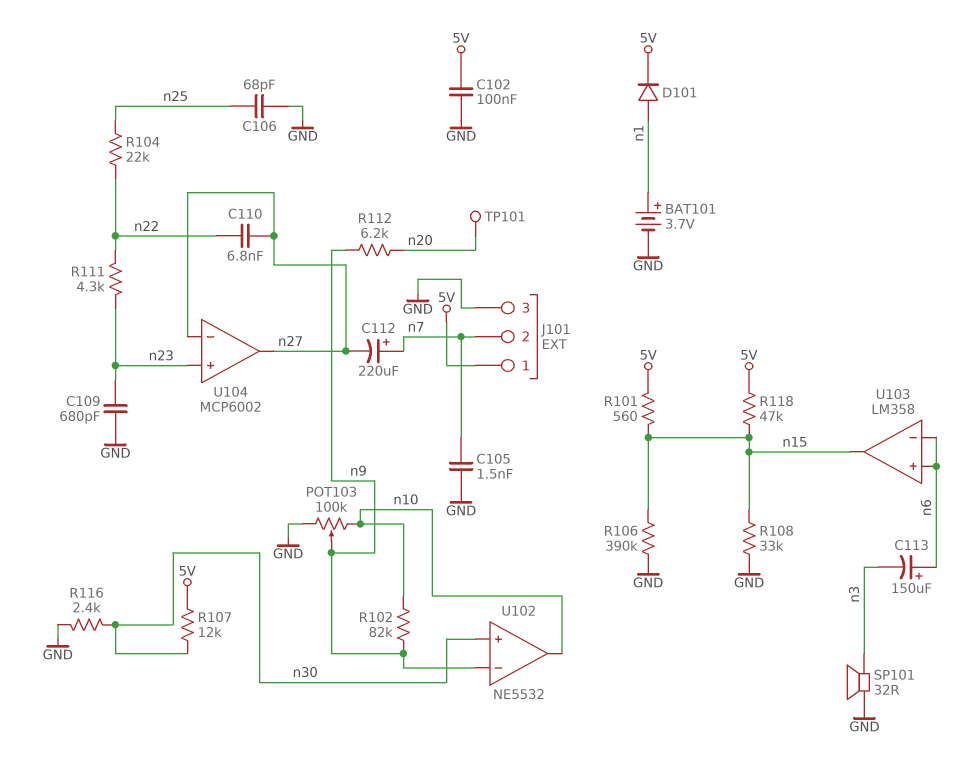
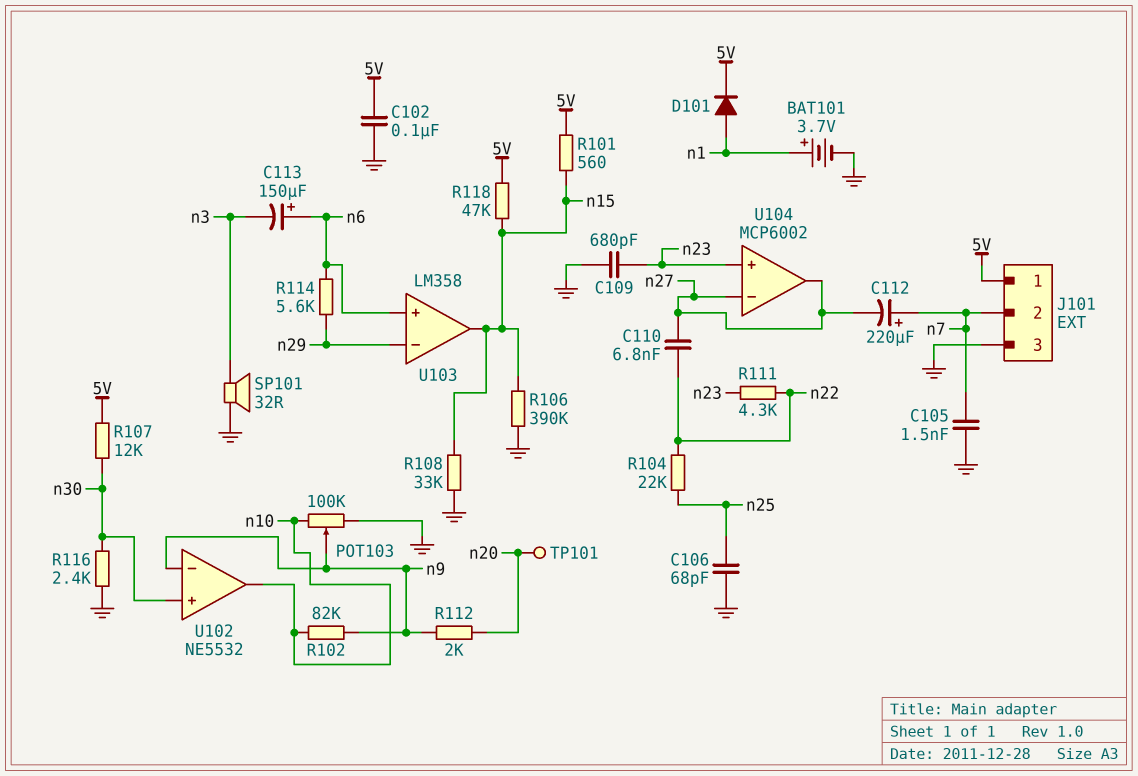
R112: 6.2k (n9, n20) -> 2k (n9, n20)
R114: none -> 5.6k (n6, n29)
U103 pin in-: n6 -> n29

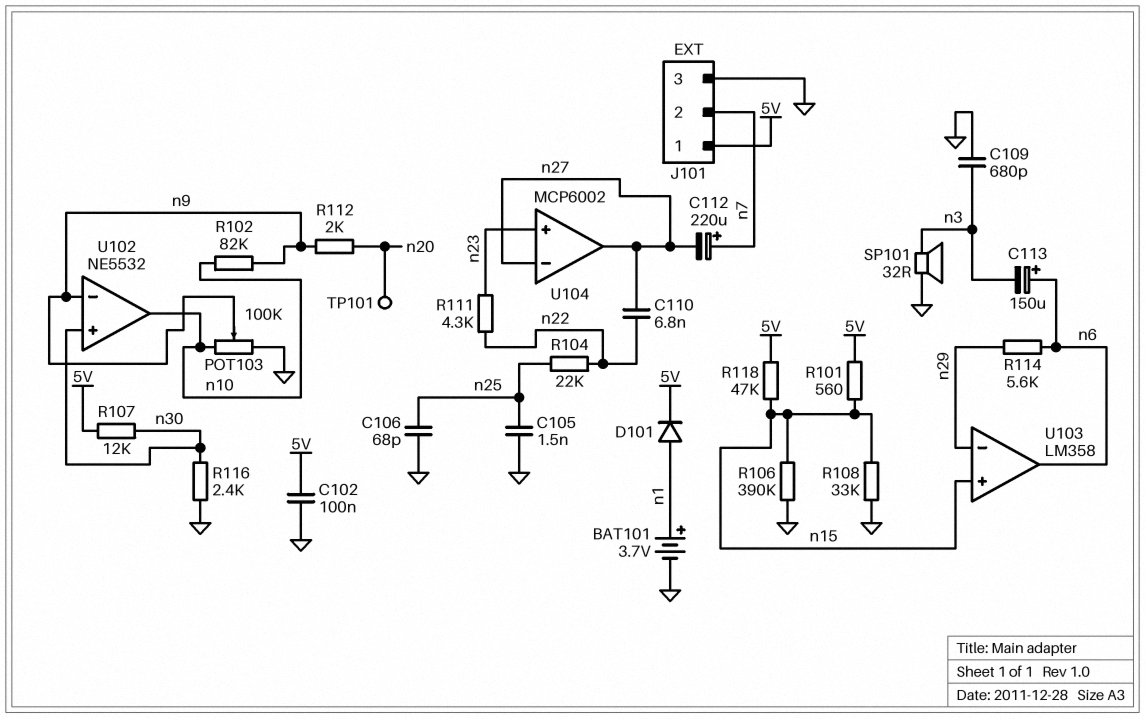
C105: 1.5nF (GND, n7) -> 1.5nF (GND, n25)
C109: 680pF (GND, n23) -> 680pF (GND, n3)
U103 pin in+: n6 -> n15
U103 pin out: n15 -> n6

